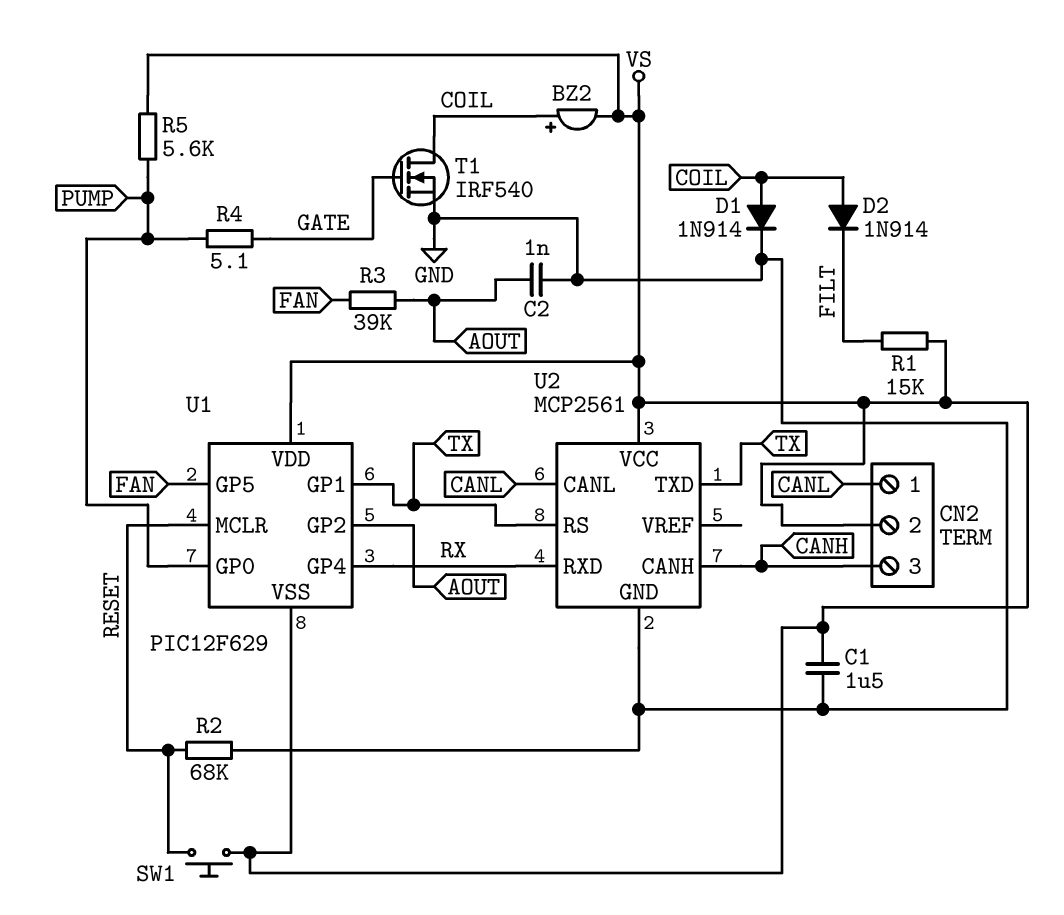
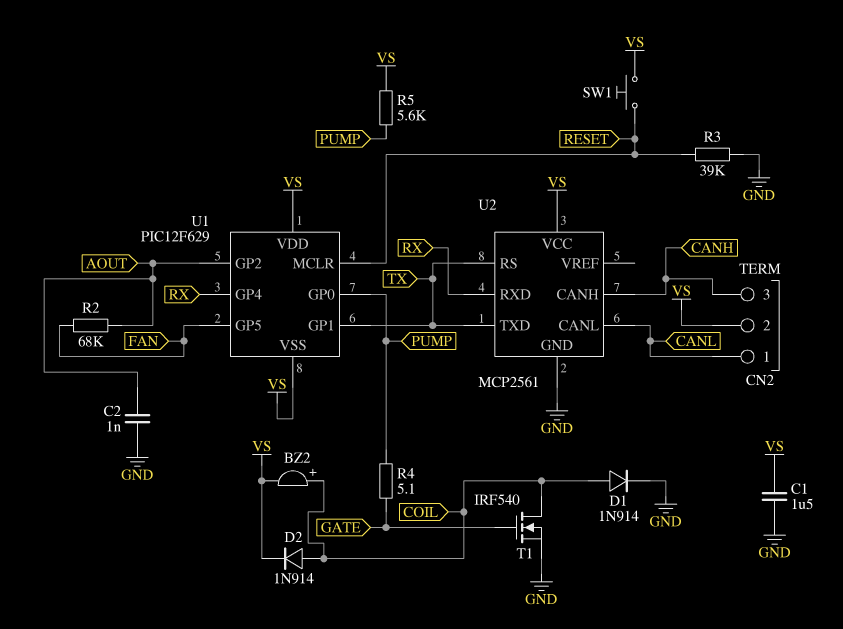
D2: diode 1N914 (A COIL, K FILT) -> diode 1N914 (A COIL, K VS)
R1: 15k (FILT, VS) -> none
R2: 68k (GND, RESET) -> 68k (AOUT, FAN)
R3: 39k (AOUT, FAN) -> 39k (GND, RESET)

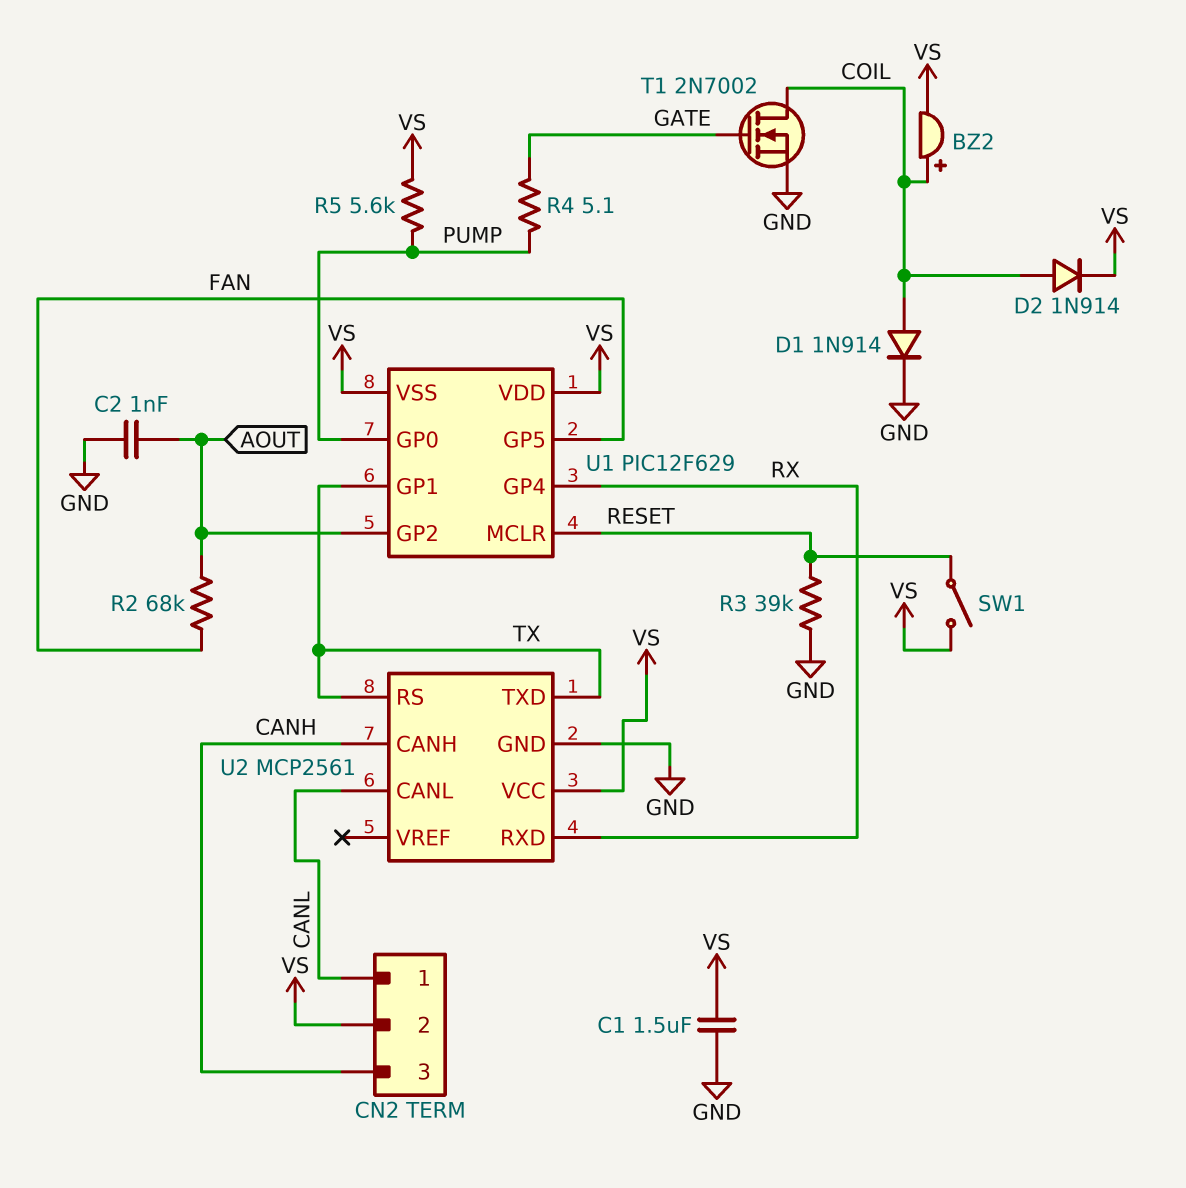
SW1: button (RESET, VS) -> switch (RESET, VS)
T1: NMOS IRF540 (G GATE, D COIL, S GND) -> NMOS 2N7002 (G GATE, D COIL, S GND)

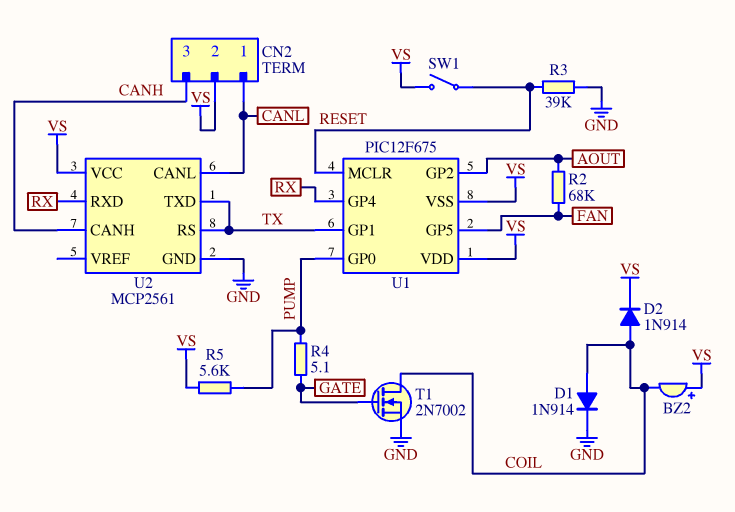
BZ2: buzzer (plus COIL, minus VS) -> buzzer (plus VS, minus COIL)
C1: 1.5uF (GND, VS) -> none
C2: 1nF (AOUT, GND) -> none
U1: PIC12F629 -> PIC12F675

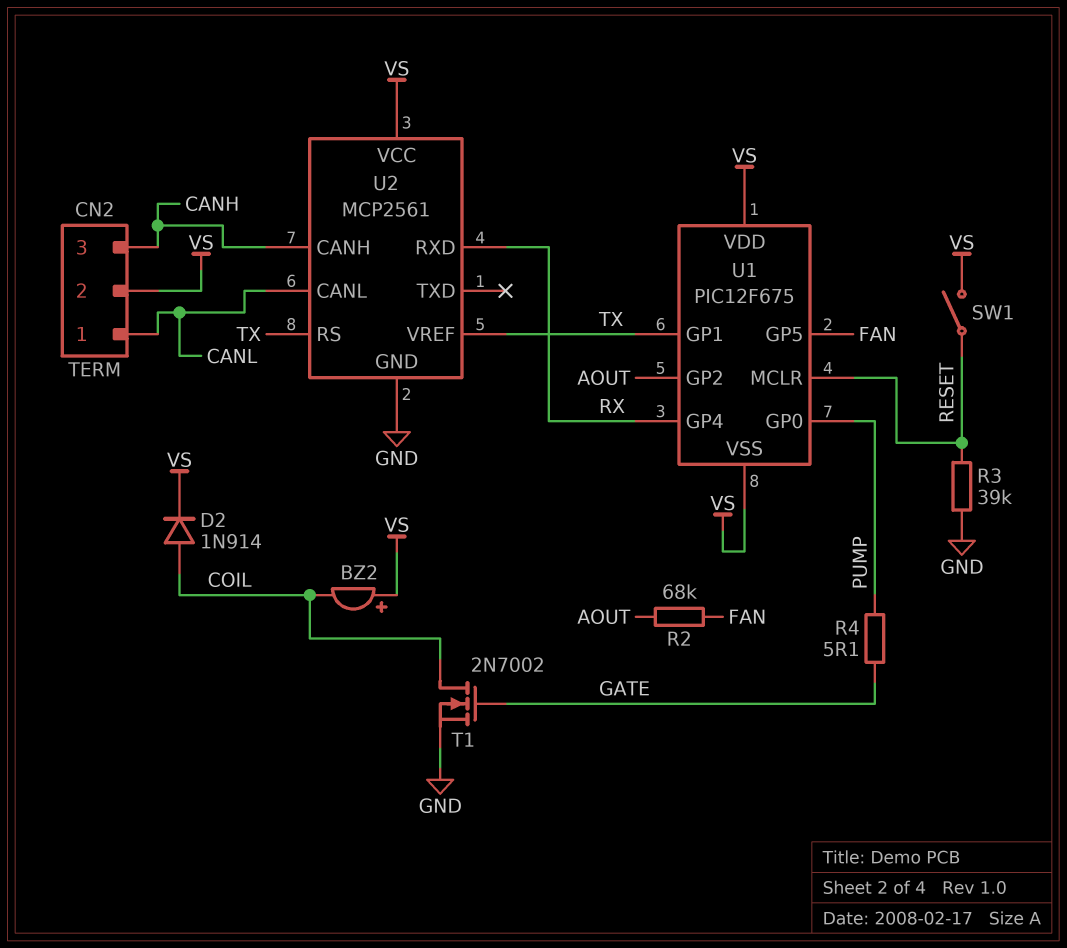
D1: diode 1N914 (A COIL, K GND) -> none
R5: 5.6k (PUMP, VS) -> none
U2 pin TXD: TX -> none
U2 pin VREF: none -> TX

